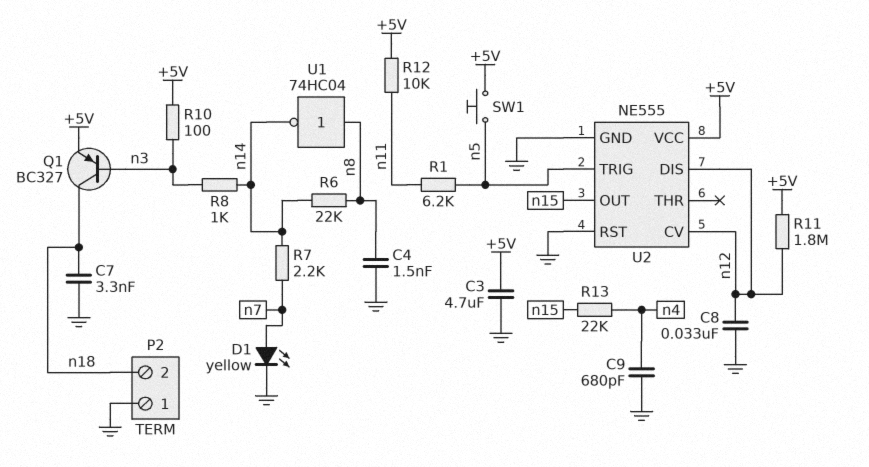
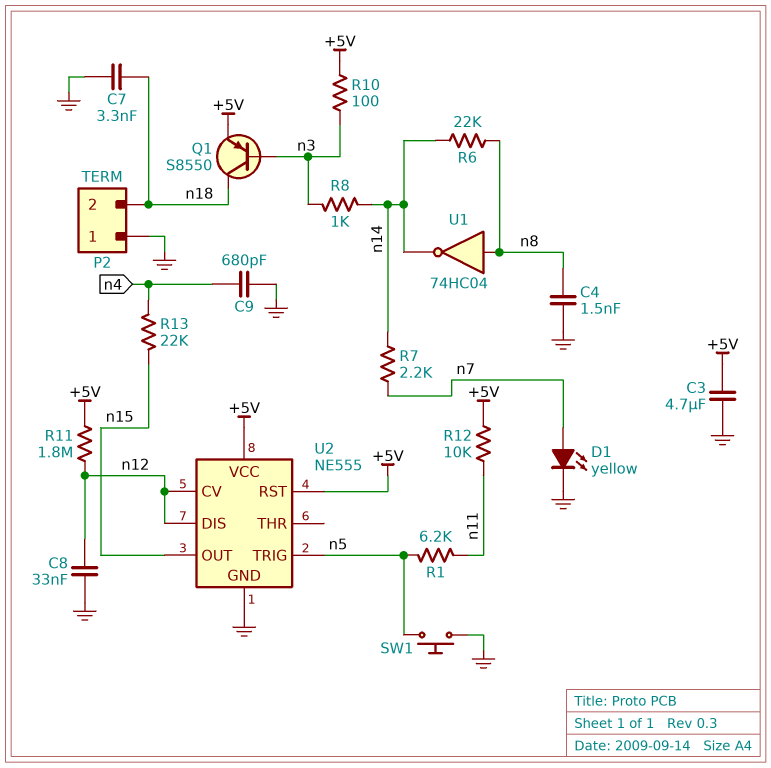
Q1: PNP BC327 (B n3, C n18, E +5V) -> PNP S8550 (B n3, C n18, E +5V)
SW1: button (+5V, n5) -> button (GND, n5)
U2 pin RST: GND -> +5V

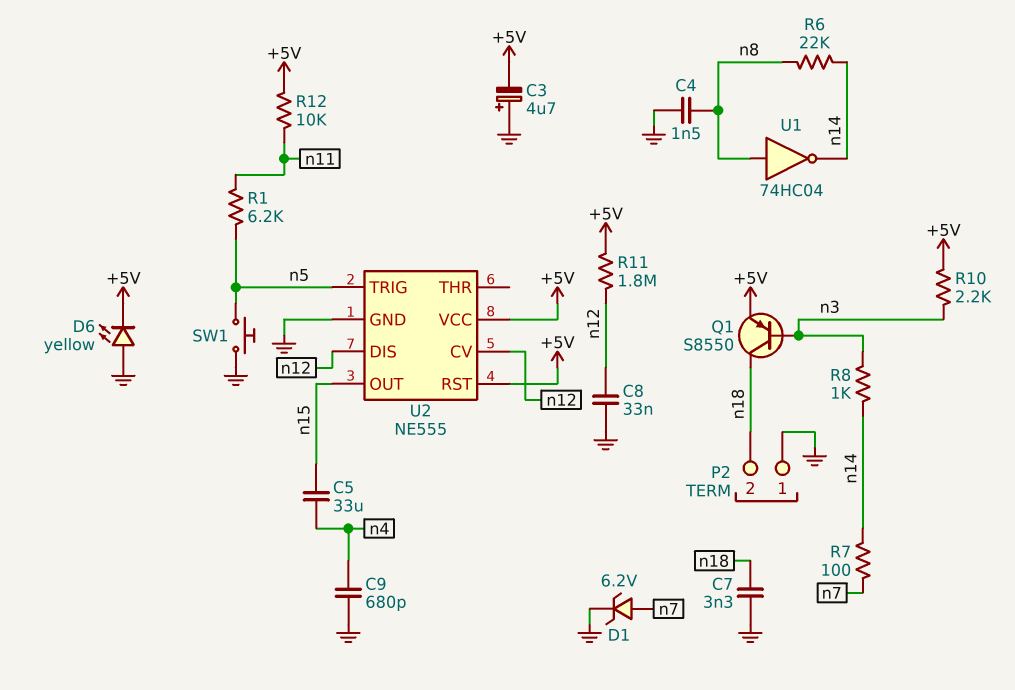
C3: 4.7uF (+5V, GND) -> 4.7uF (plus GND, minus +5V)
C5: none -> 33uF (n4, n15)
D1: LED yellow (A n7, K GND) -> zener 6.2V (A n7, K GND)
D6: none -> LED yellow (A GND, K +5V)
R7: 2.2k (n7, n14) -> 100 (n7, n14)
R10: 100 (+5V, n3) -> 2.2k (+5V, n3)
R13: 22k (n4, n15) -> none

